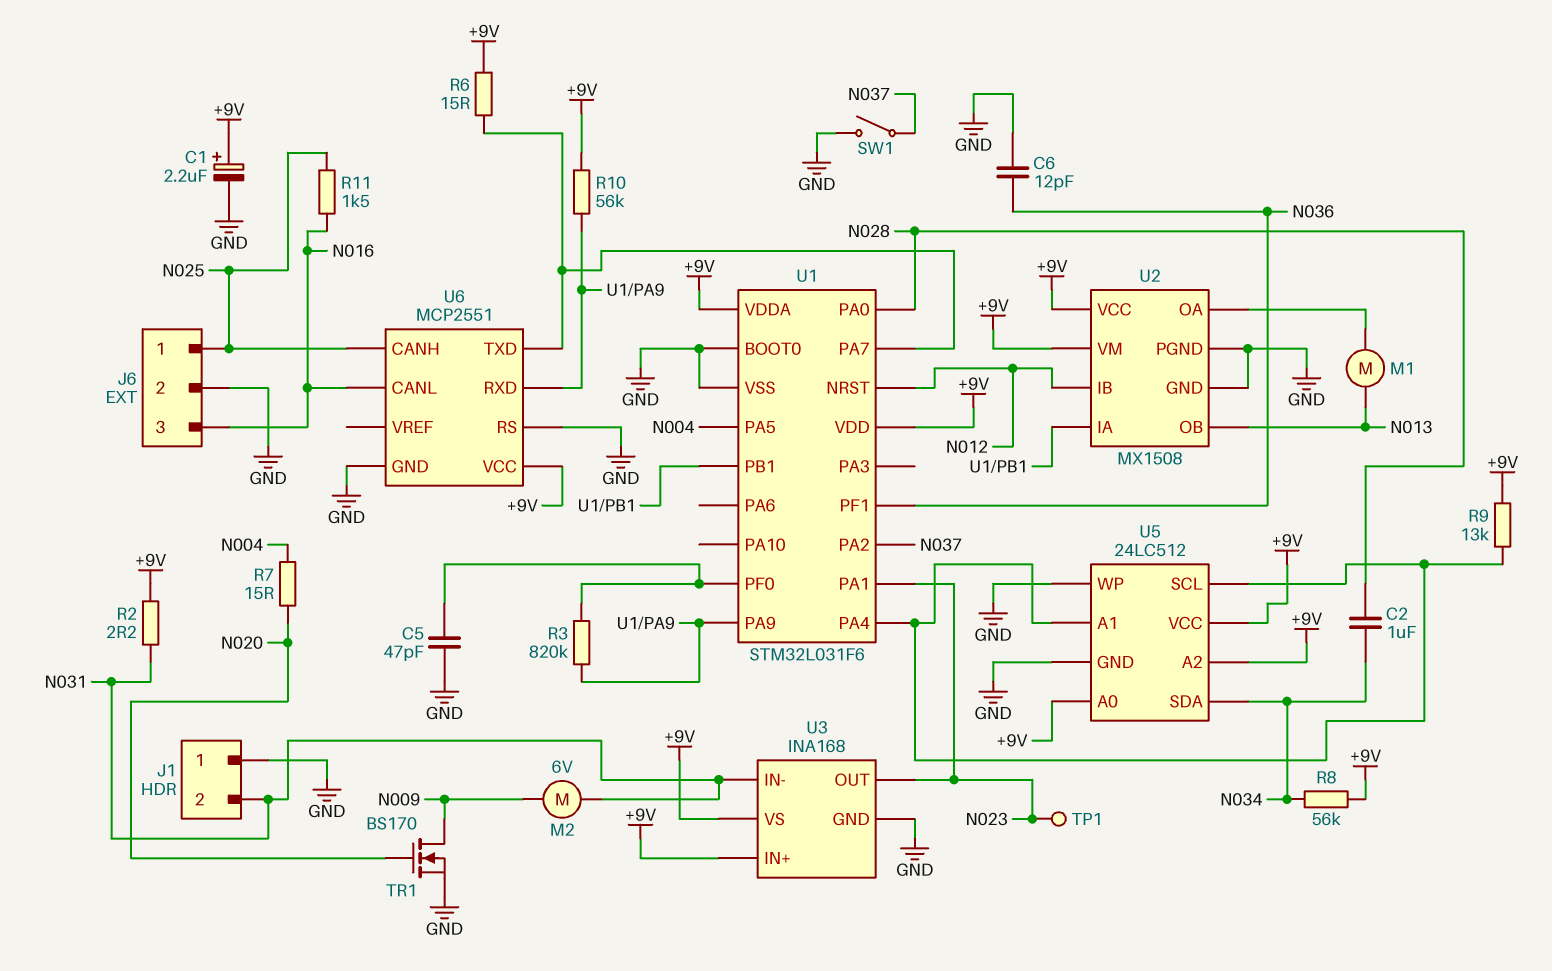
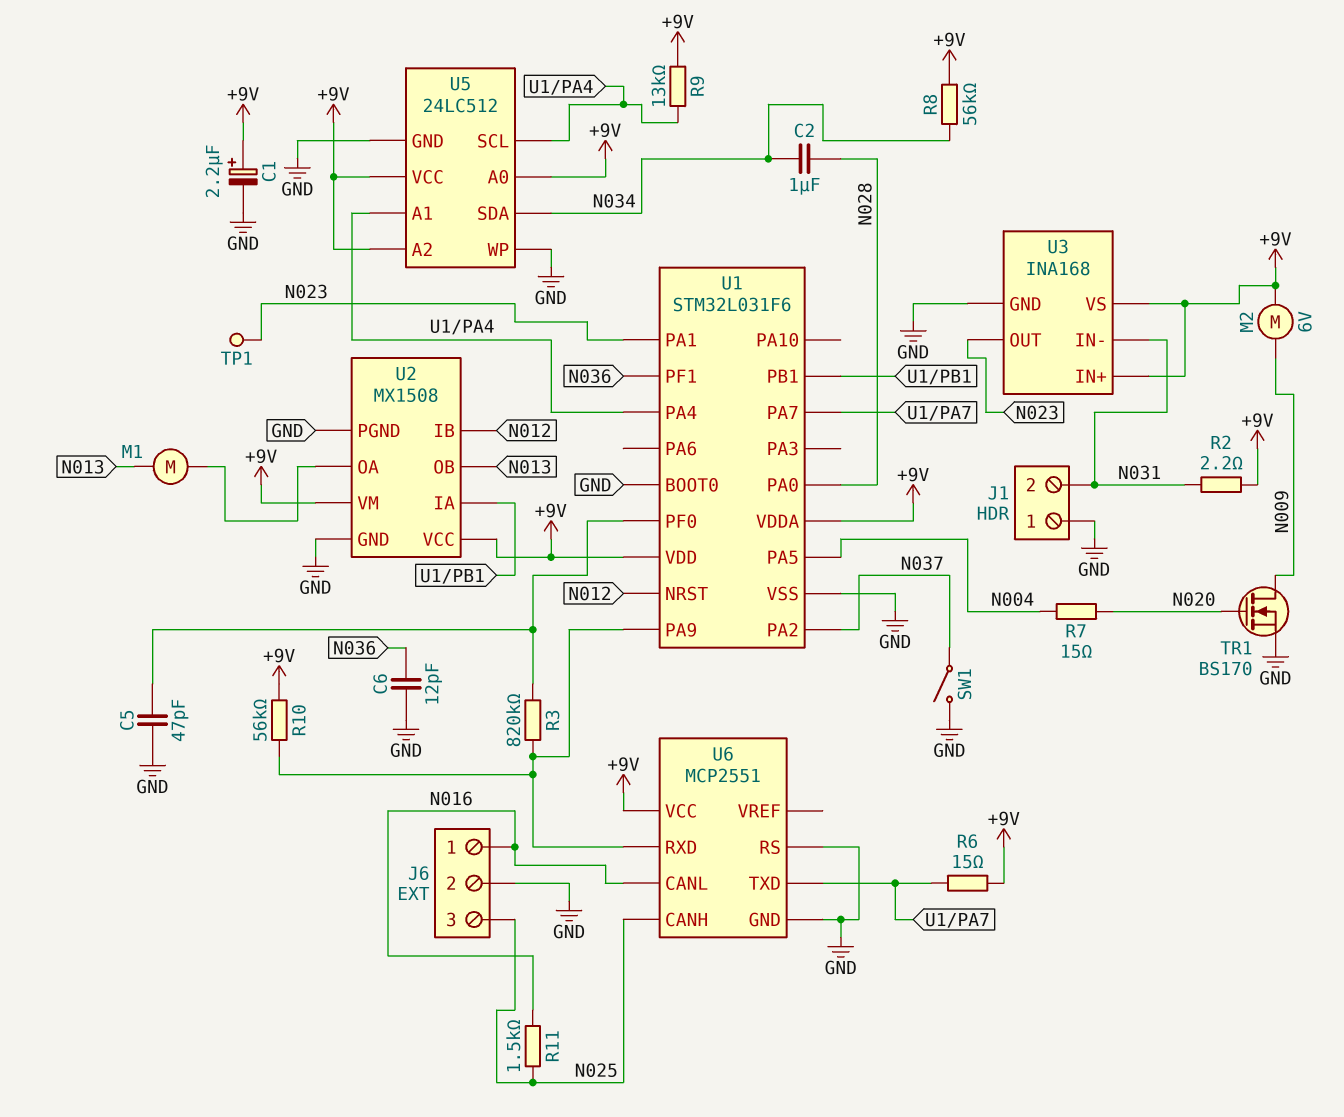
J6 pin 1: N025 -> N016
J6 pin 3: N016 -> N025
M2: motor 6V (N009, N031) -> motor 6V (+9V, N009)

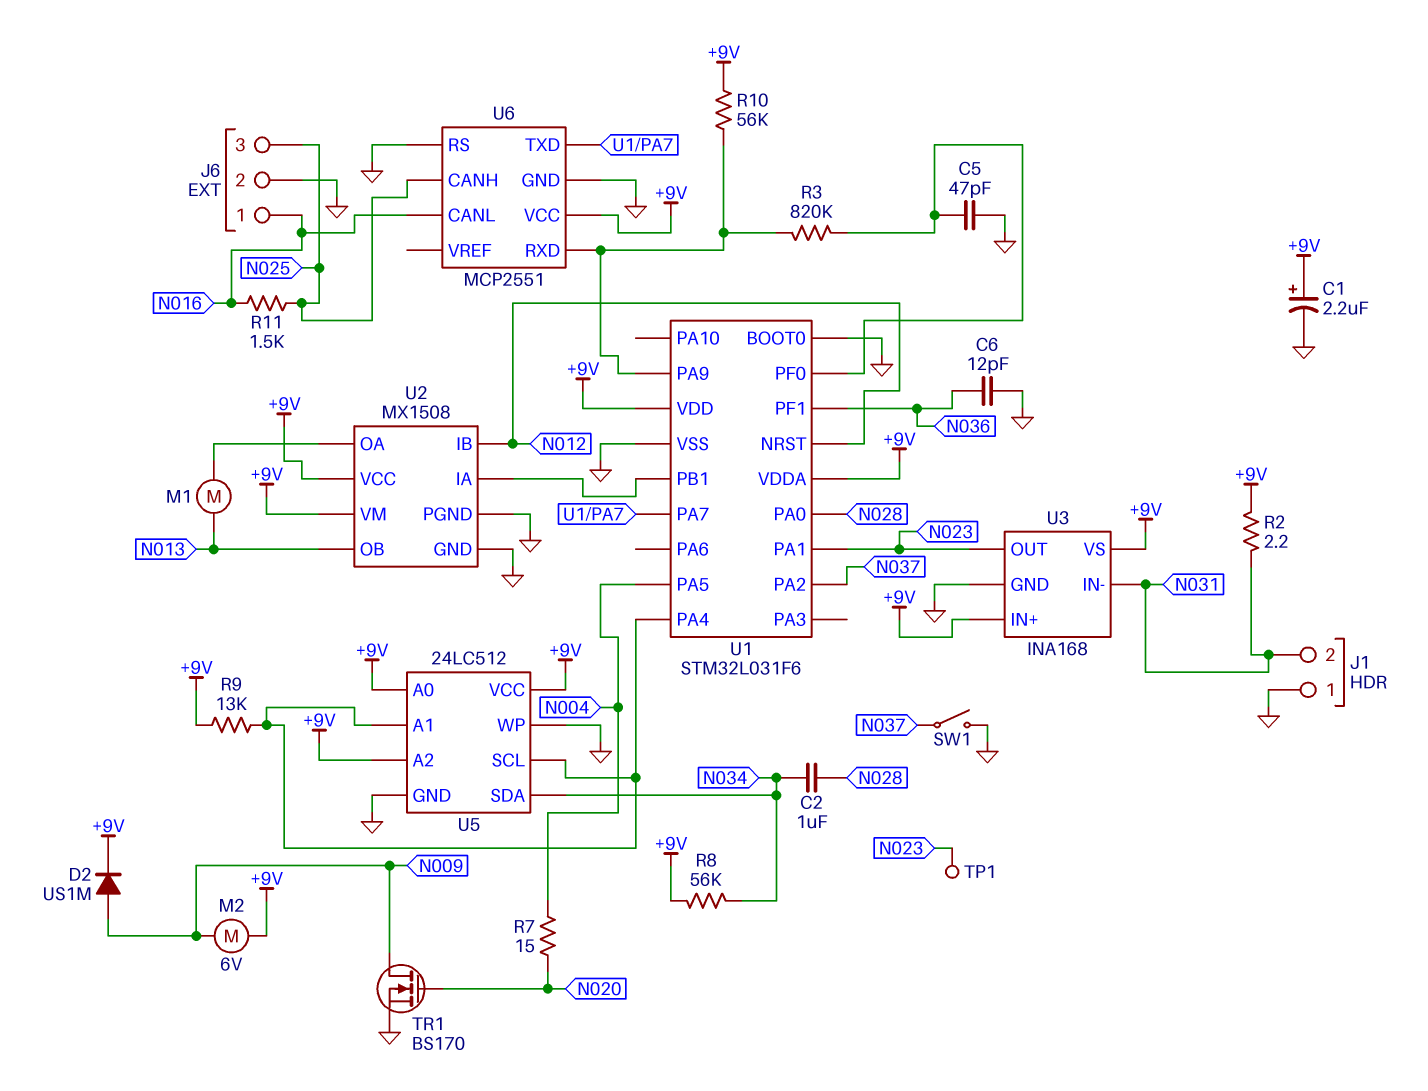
D2: none -> diode US1M (A N009, K +9V)
R6: 15 (+9V, U1/PA7) -> none

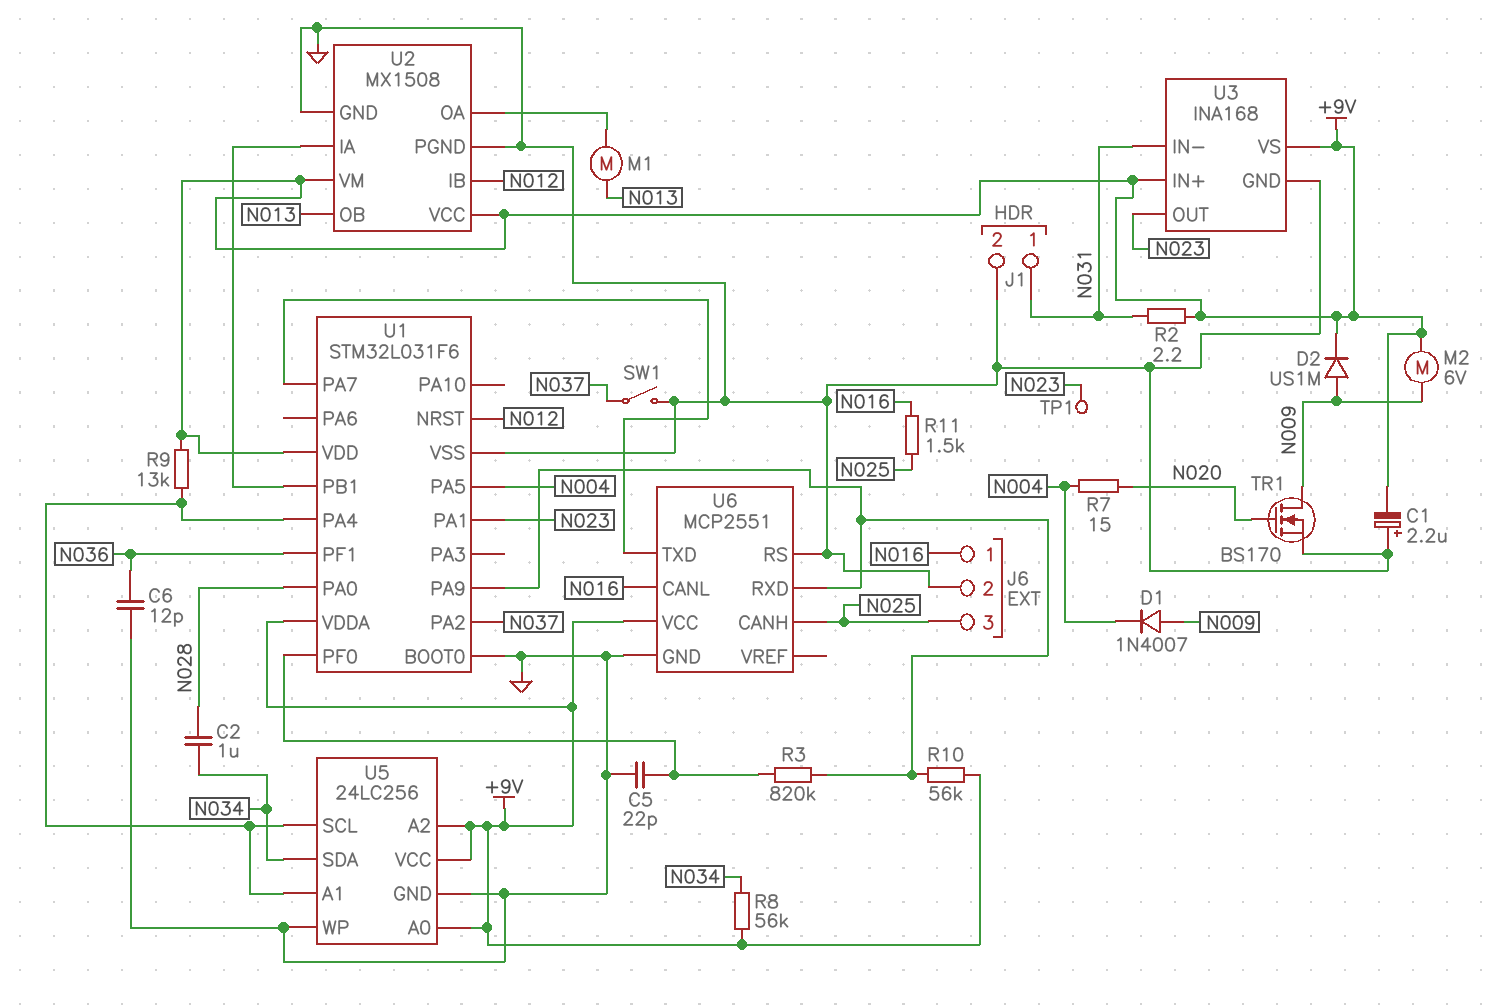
C1: 2.2uF (plus +9V, minus GND) -> 2.2uF (plus GND, minus +9V)
C5: 47pF (GND, U1/PF0) -> 22pF (GND, U1/PF0)
D1: none -> diode 1N4007 (A N009, K N004)
J1 pin 1: GND -> N031
J1 pin 2: N031 -> GND
U5: 24LC512 -> 24LC256

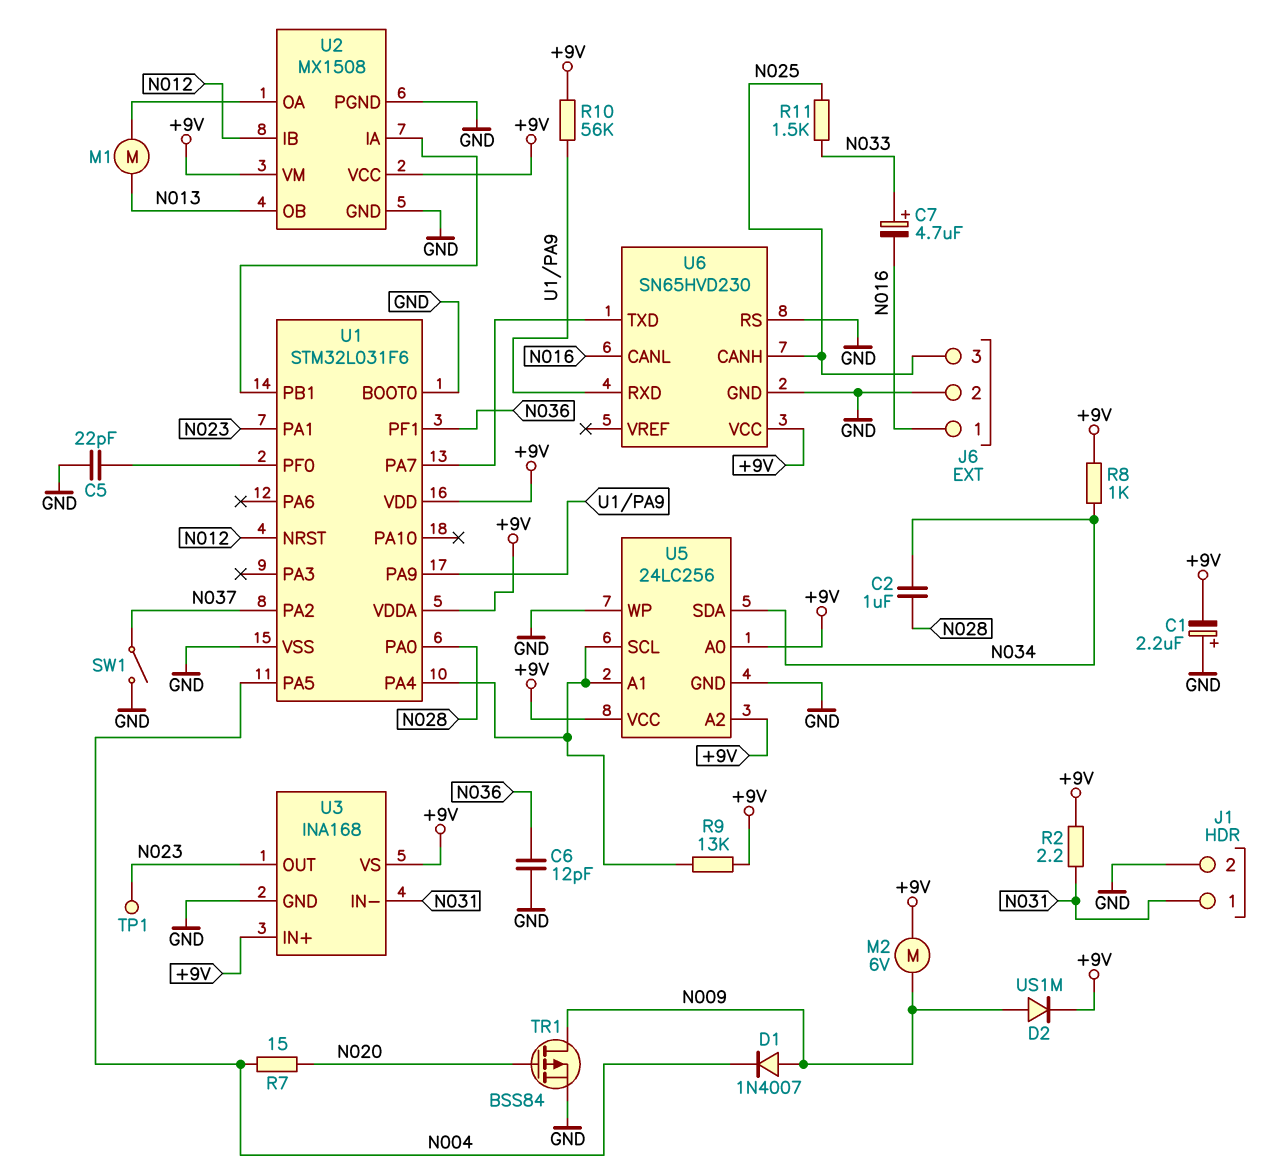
C7: none -> 4.7uF (plus N033, minus N016)
R3: 820k (U1/PA9, U1/PF0) -> none
R8: 56k (+9V, N034) -> 1k (+9V, N034)
R11: 1.5k (N016, N025) -> 1.5k (N025, N033)
TR1: NMOS BS170 (G N020, D N009, S GND) -> PMOS BSS84 (G N020, D N009, S GND)
U6: MCP2551 -> SN65HVD230

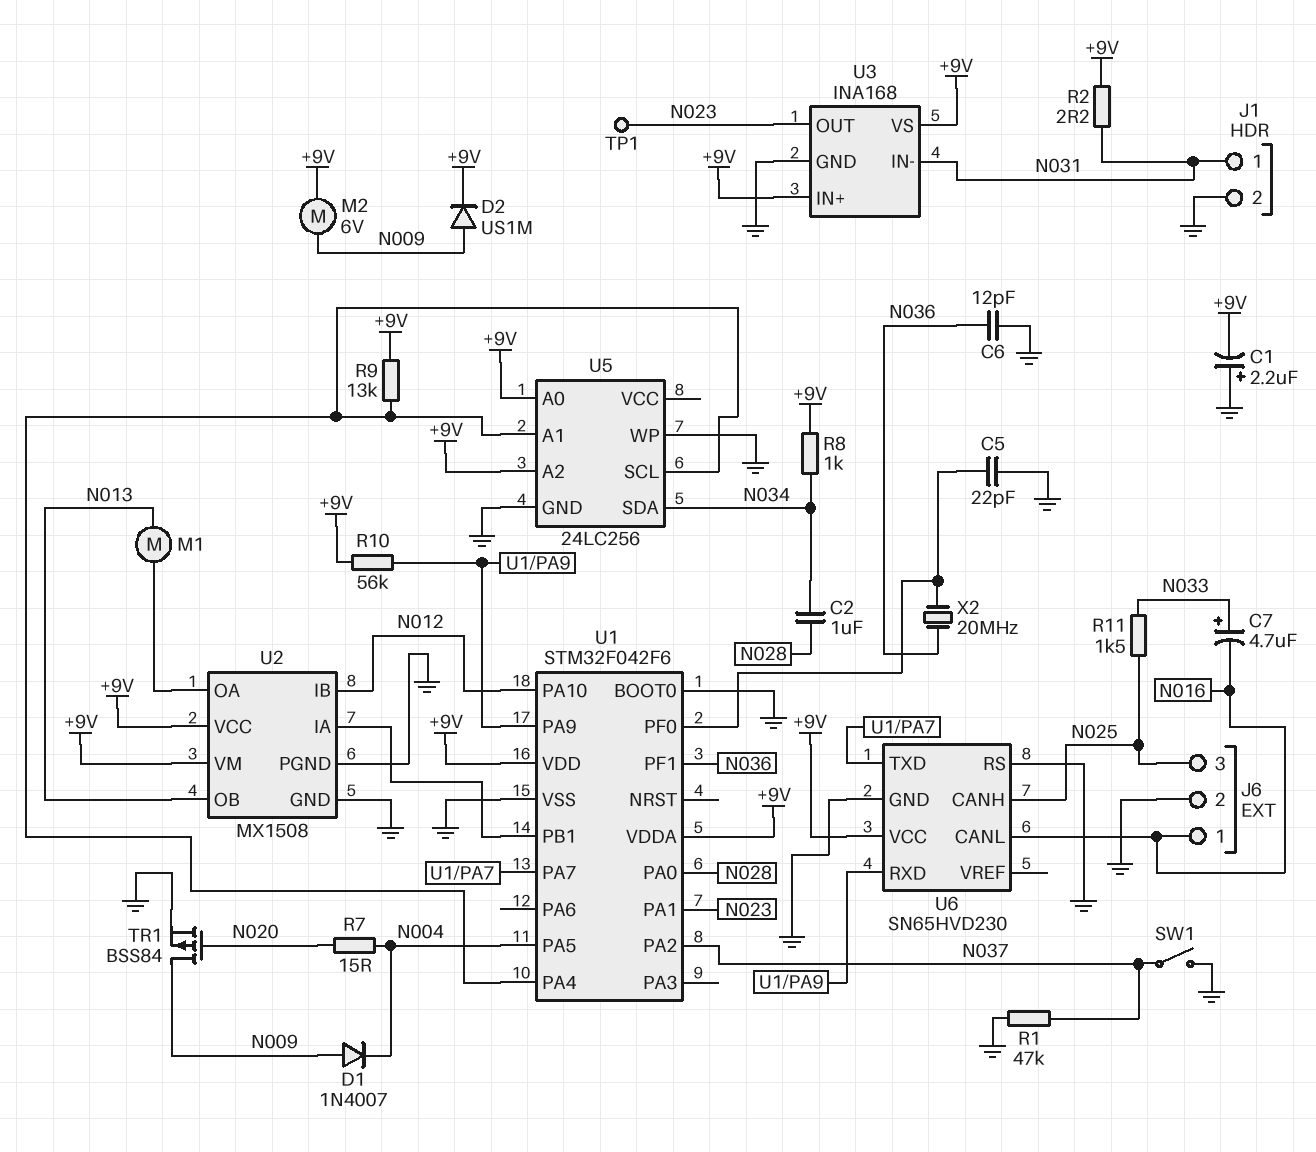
R1: none -> 47k (GND, N037)
U1: STM32L031F6 -> STM32F042F6
U1 pin NRST: N012 -> none
U1 pin PA10: none -> N012
U5 pin VCC: +9V -> none
X2: none -> 20MHz (N036, U1/PF0)

